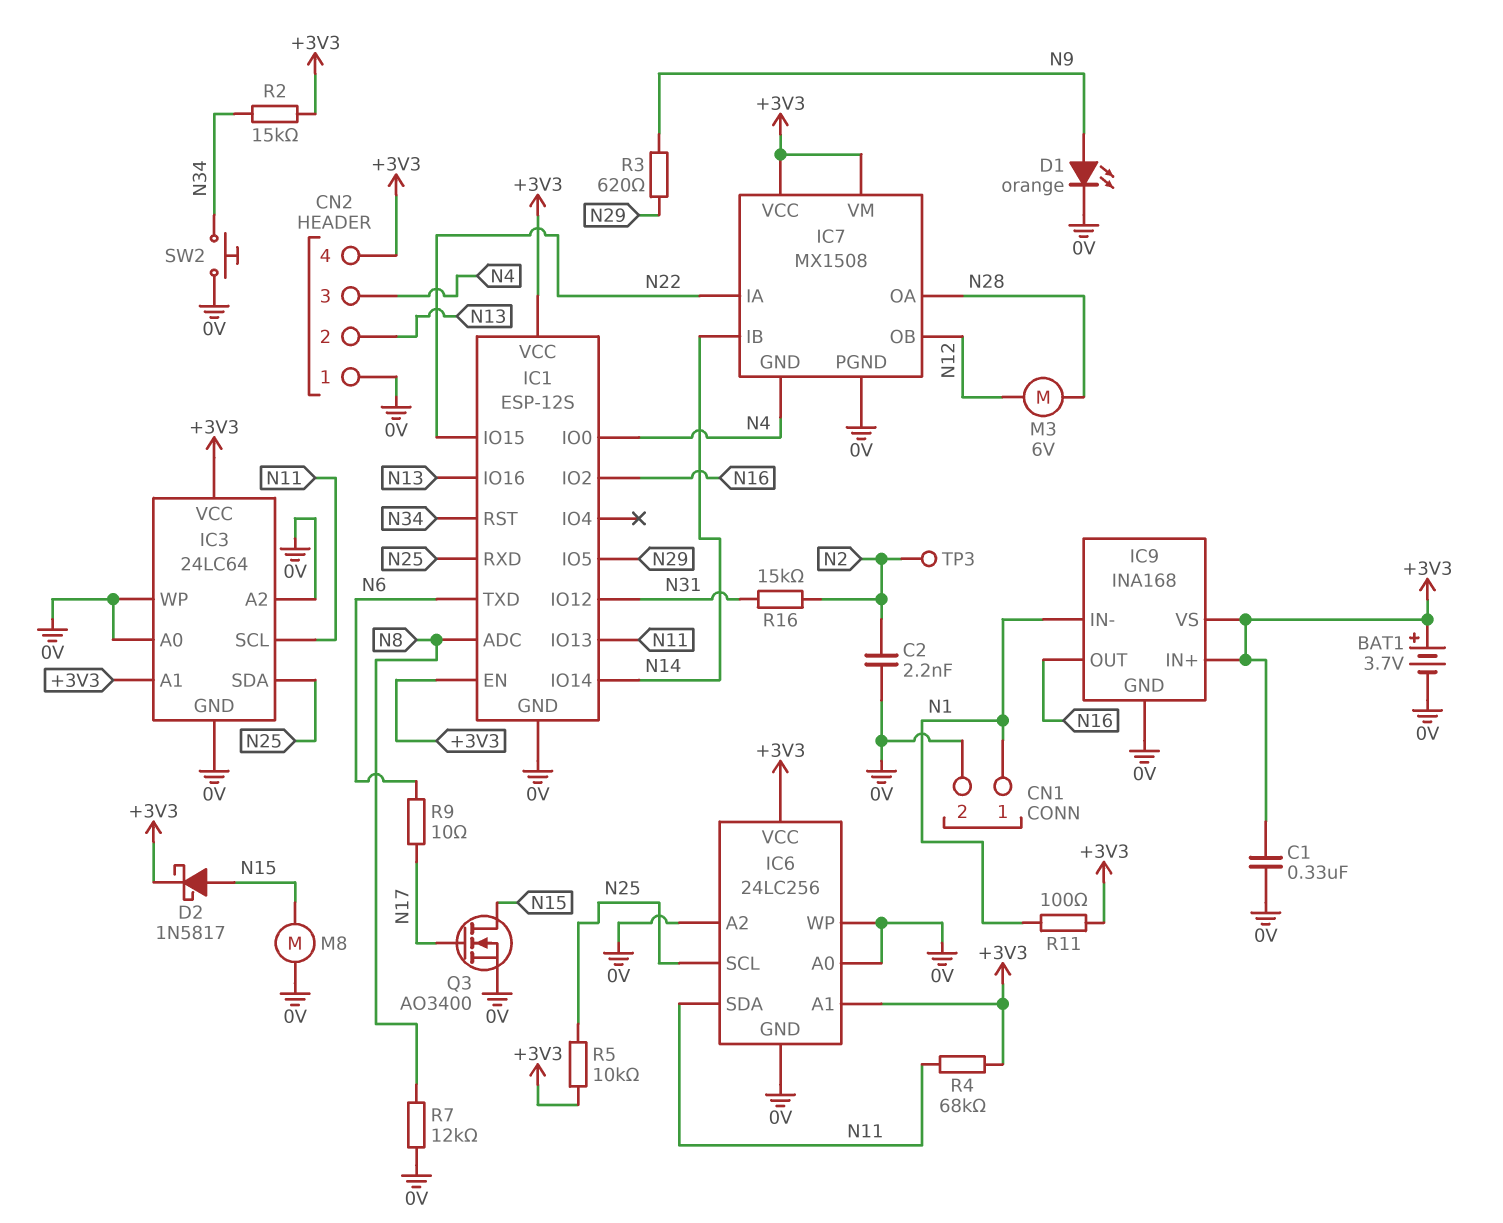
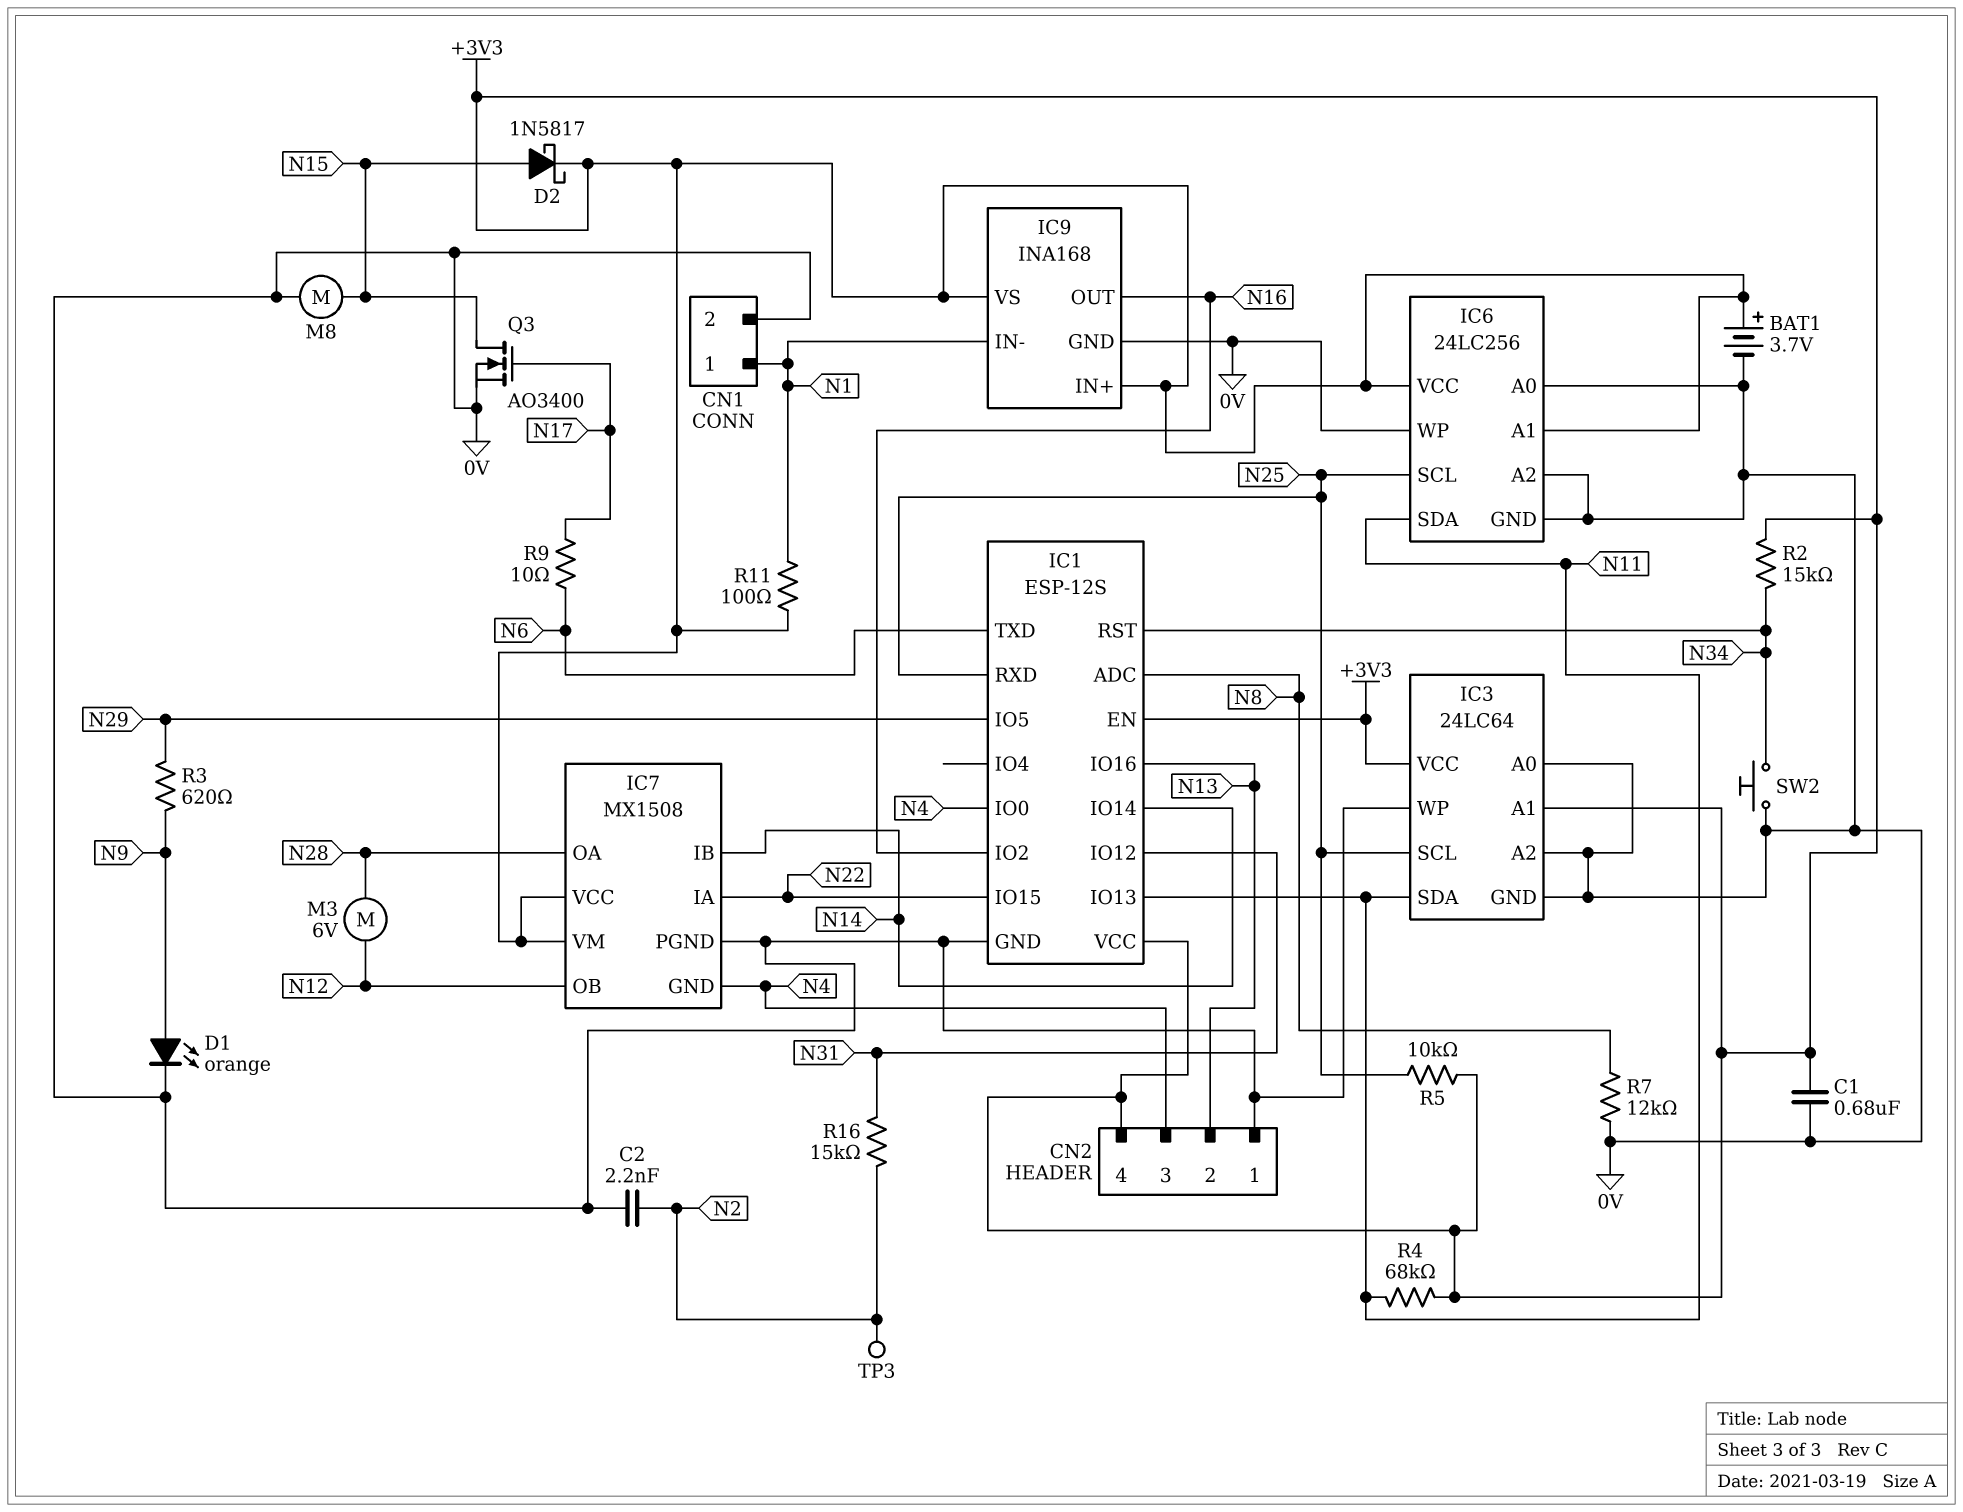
C1: 330nF (+3V3, 0V) -> 680nF (+3V3, 0V)
IC3 pin SCL: N11 -> N25
IC3 pin SDA: N25 -> N11

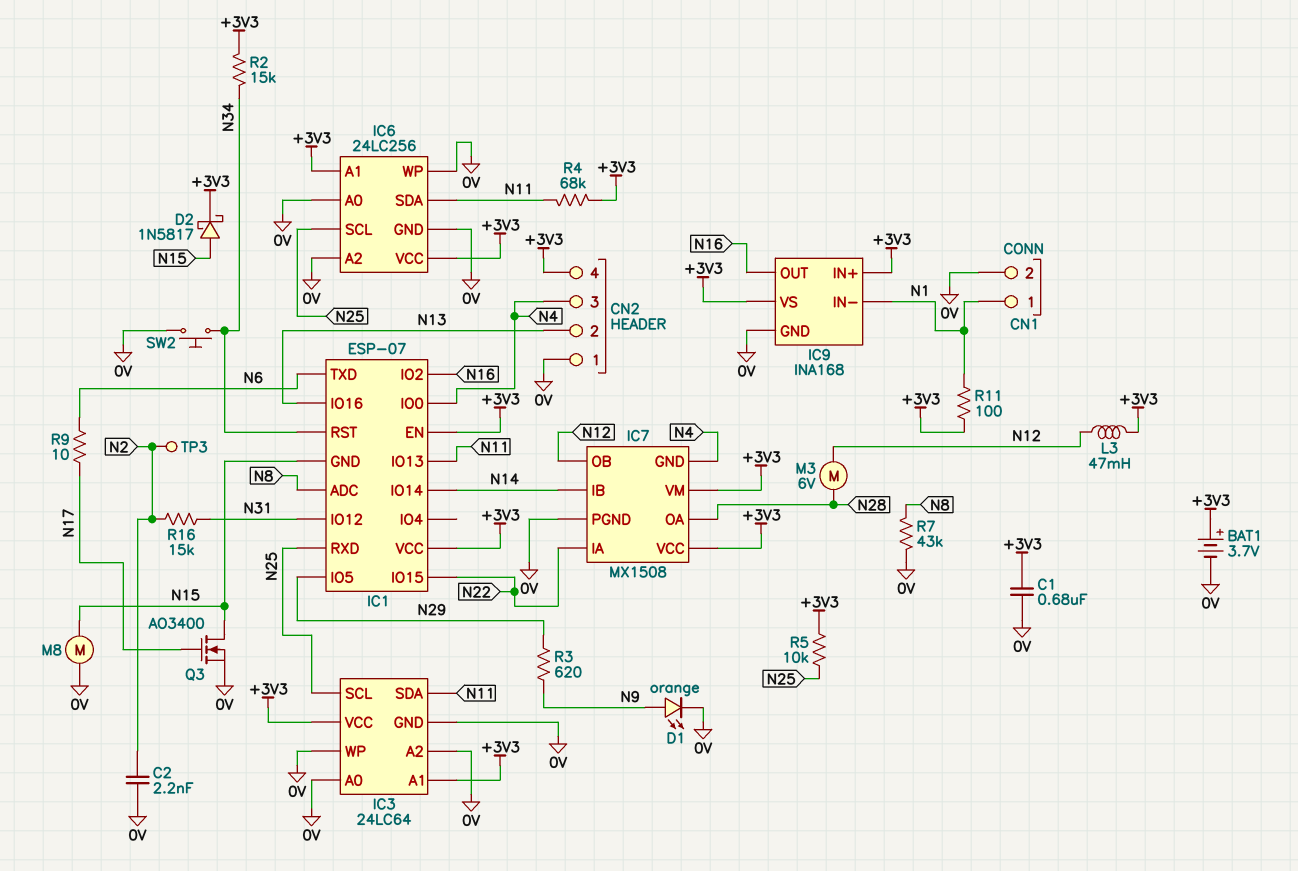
IC1: ESP-12S -> ESP-07
IC1 pin GND: 0V -> N15
L3: none -> 47mH (+3V3, N12)
R7: 12k (0V, N8) -> 43k (0V, N8)

